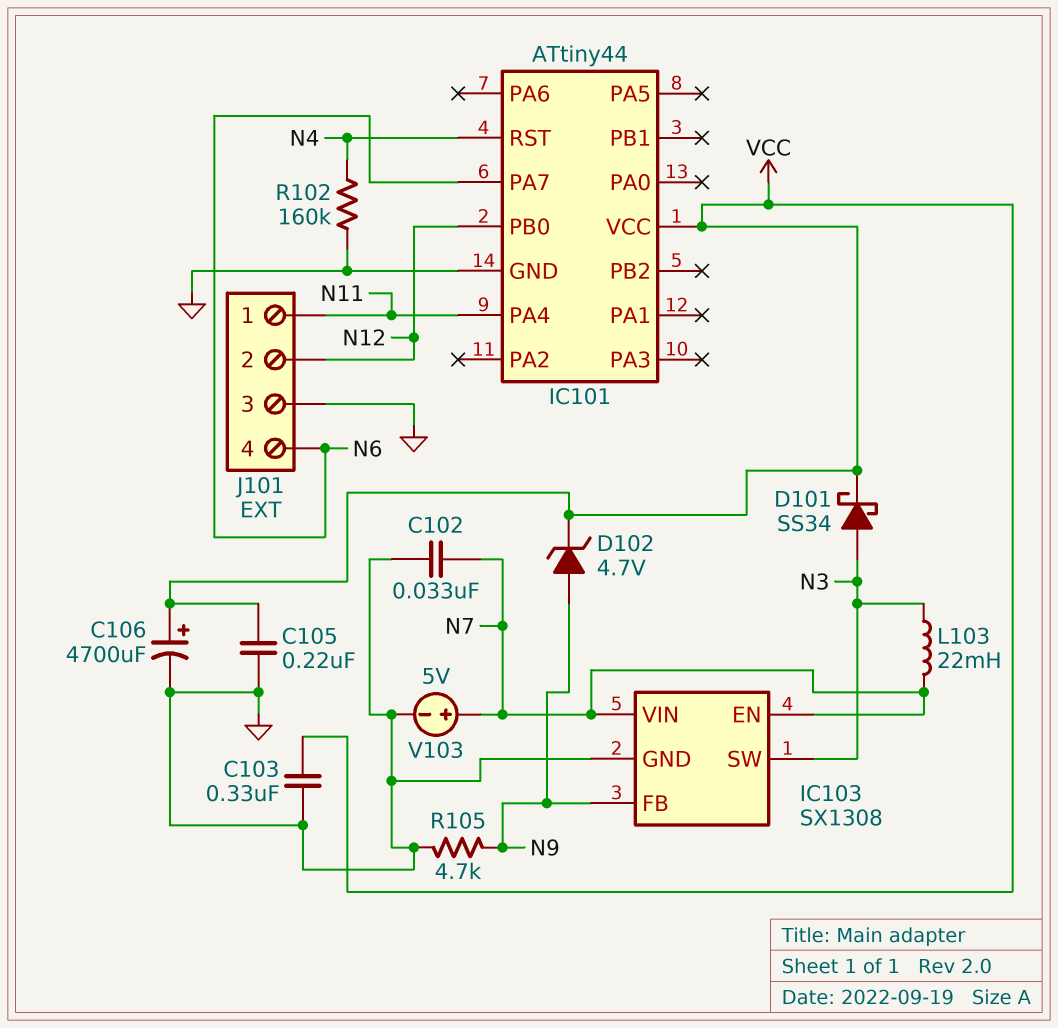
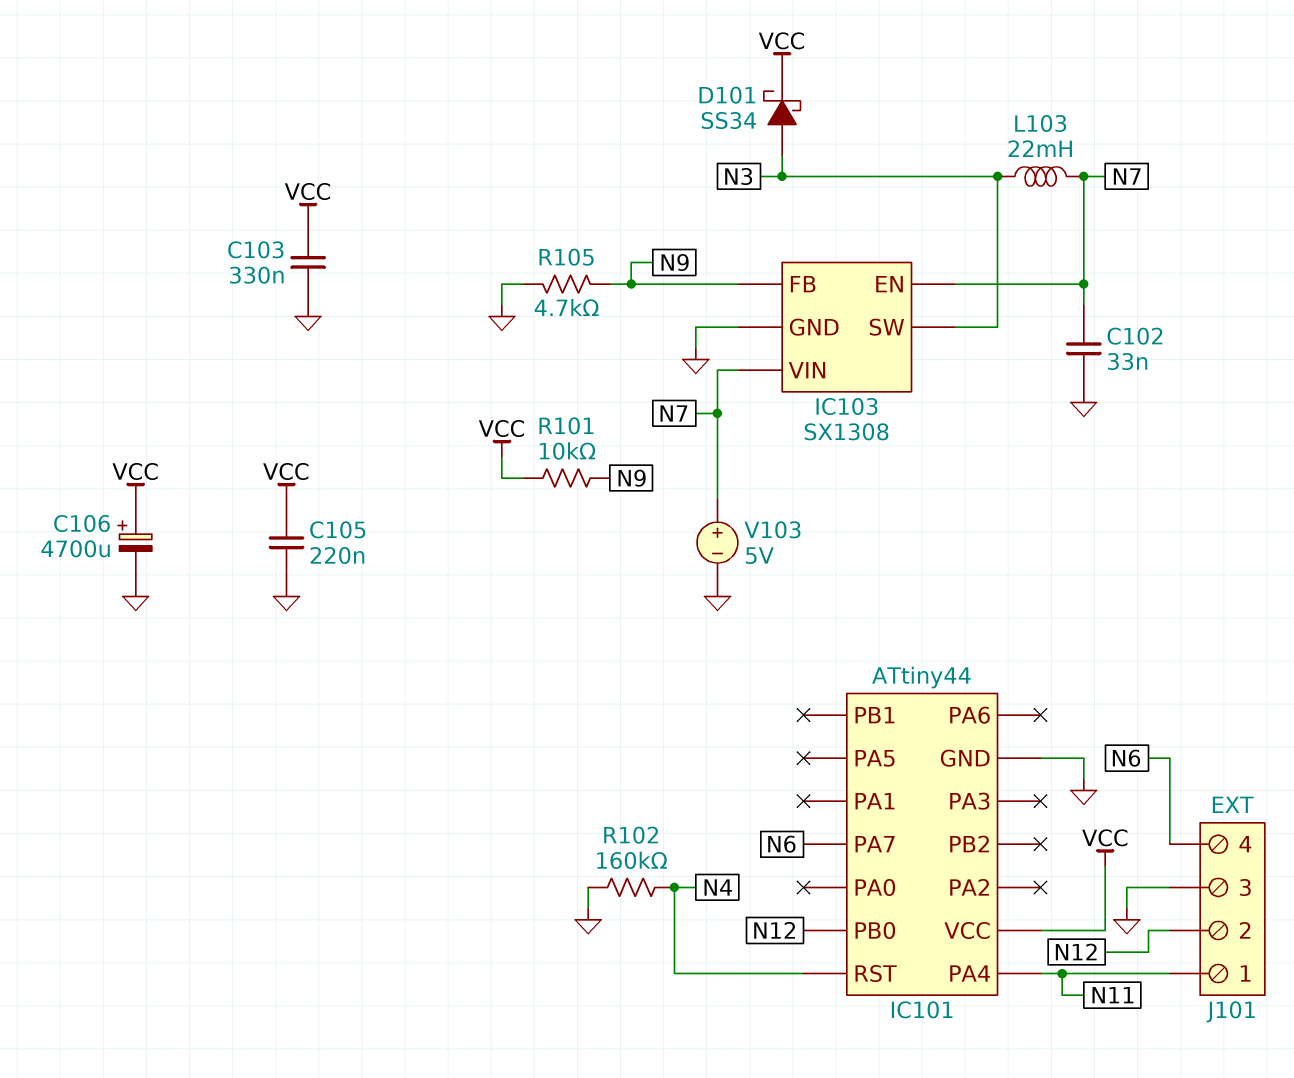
D102: zener 4.7V (A N9, K VCC) -> none
R101: none -> 10k (N9, VCC)

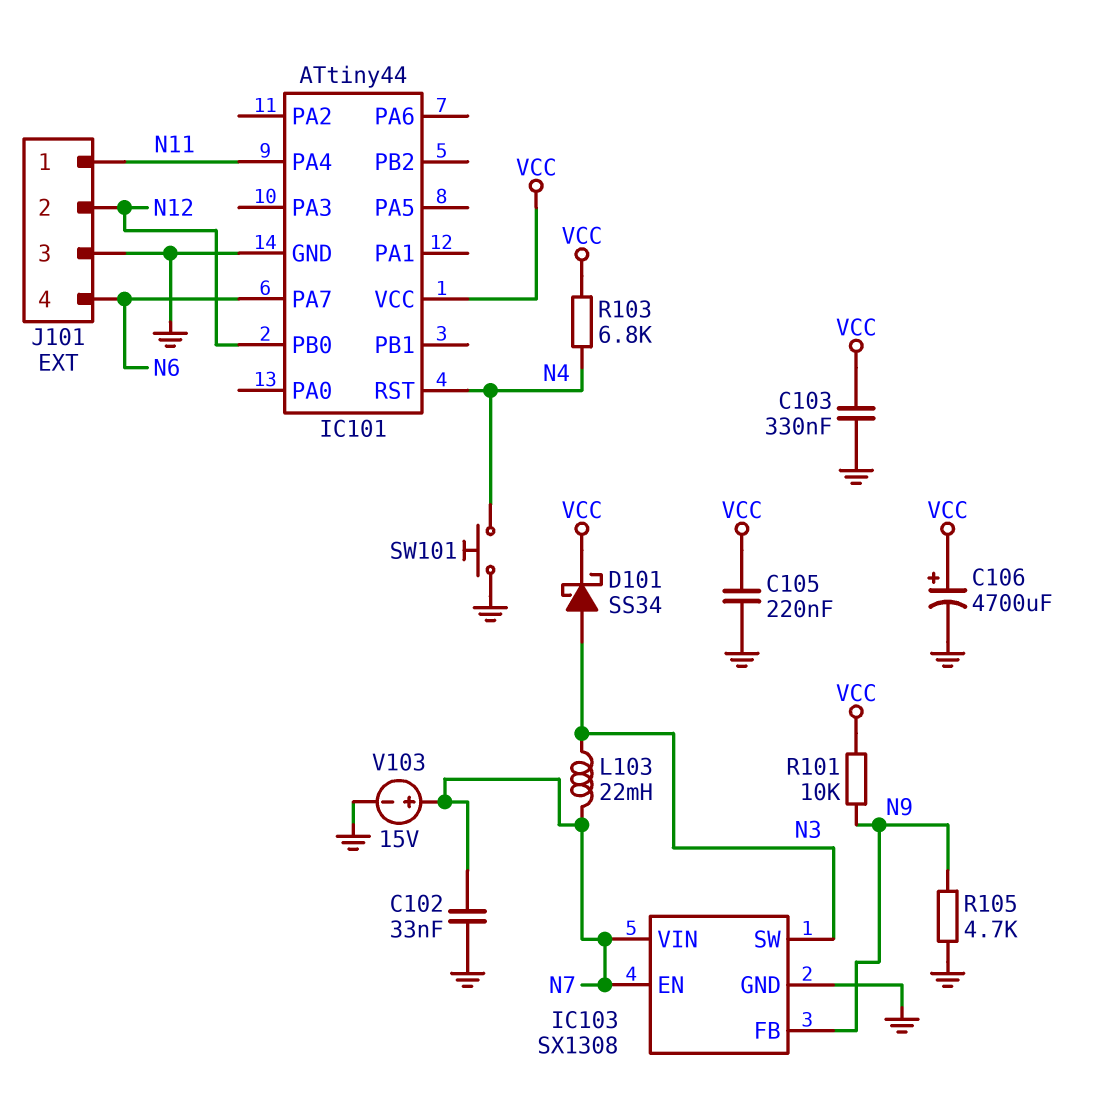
R102: 160k (GND, N4) -> none
R103: none -> 6.8k (N4, VCC)
SW101: none -> button (GND, N4)
V103: 5V (plus N7, minus GND) -> 15V (plus N7, minus GND)

